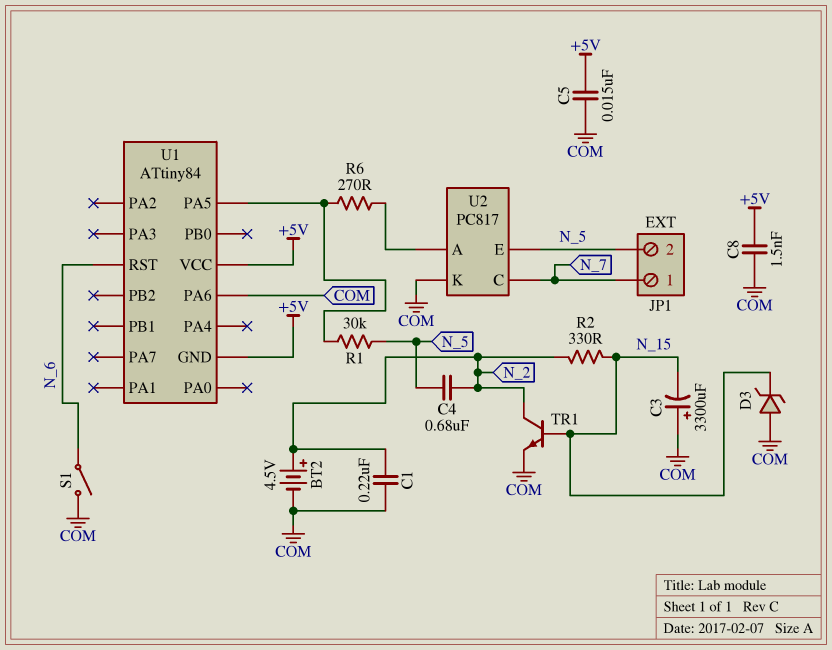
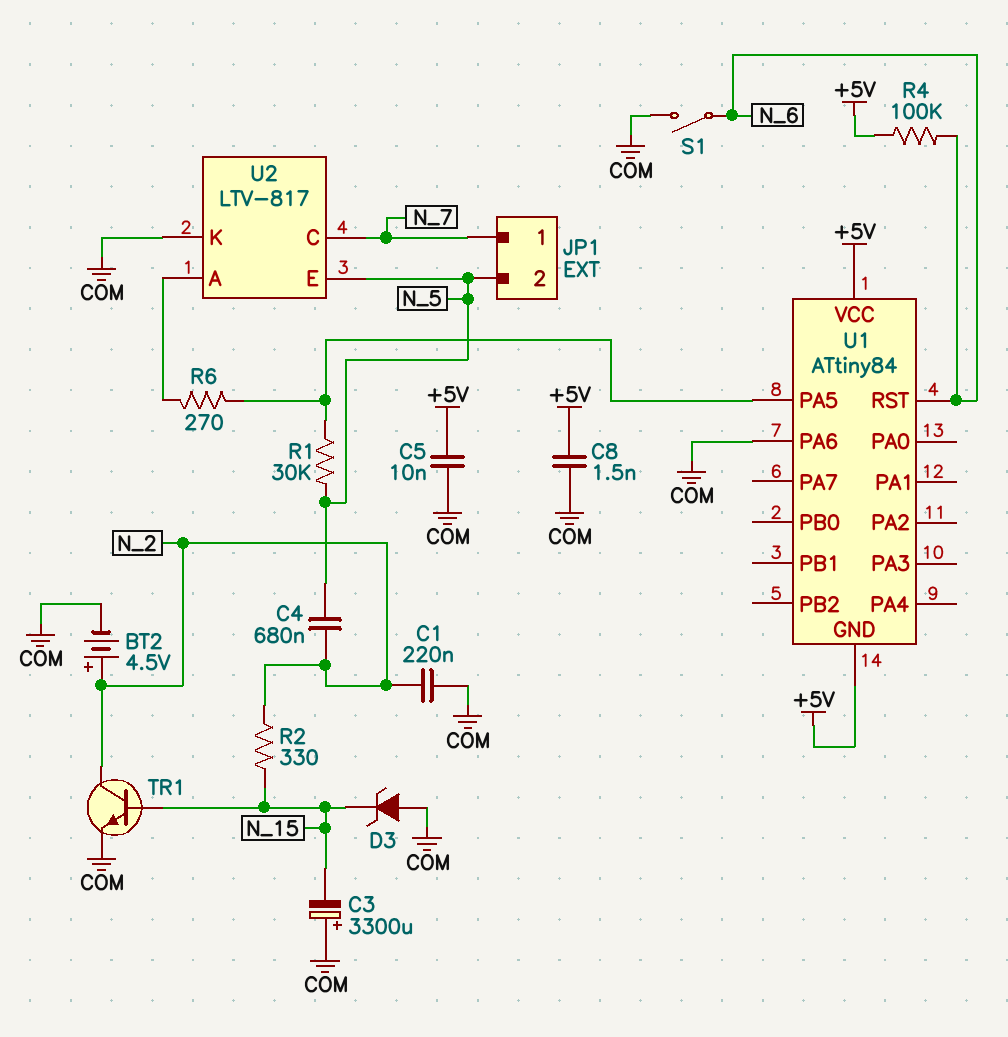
C5: 15nF (+5V, COM) -> 10nF (+5V, COM)
R4: none -> 100k (+5V, N_6)
U2: PC817 -> LTV-817

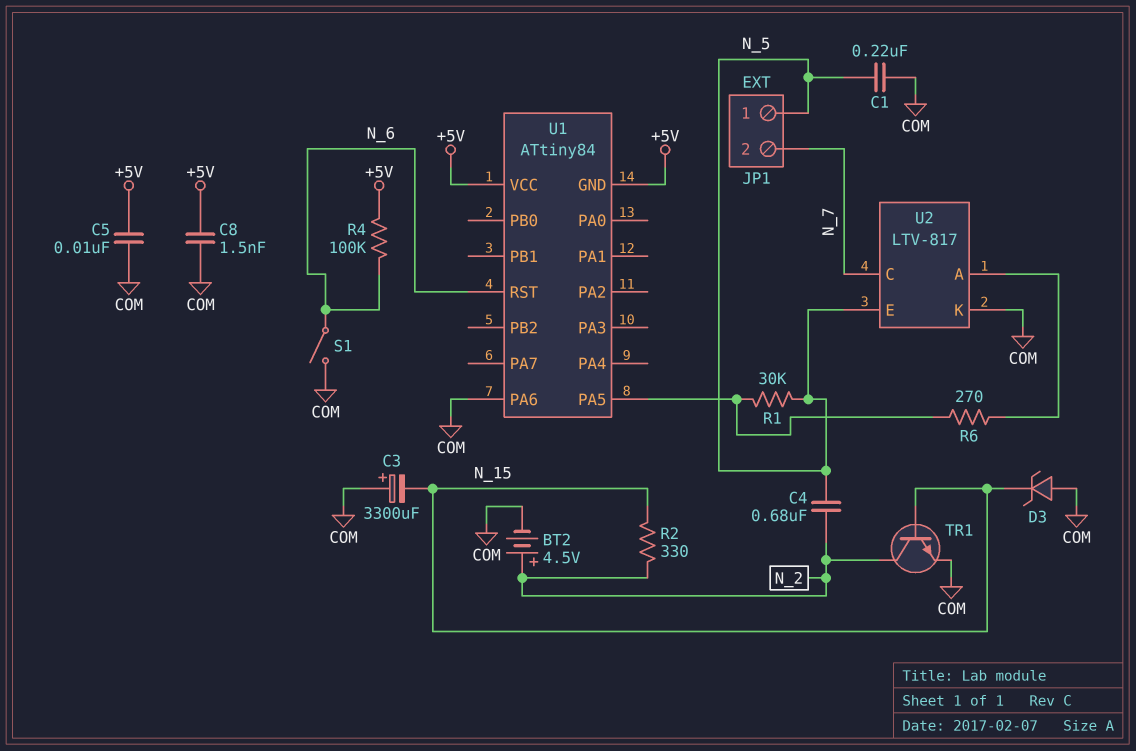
C1: 220nF (COM, N_2) -> 220nF (COM, N_5)
JP1 pin 1: N_7 -> N_5
JP1 pin 2: N_5 -> N_7

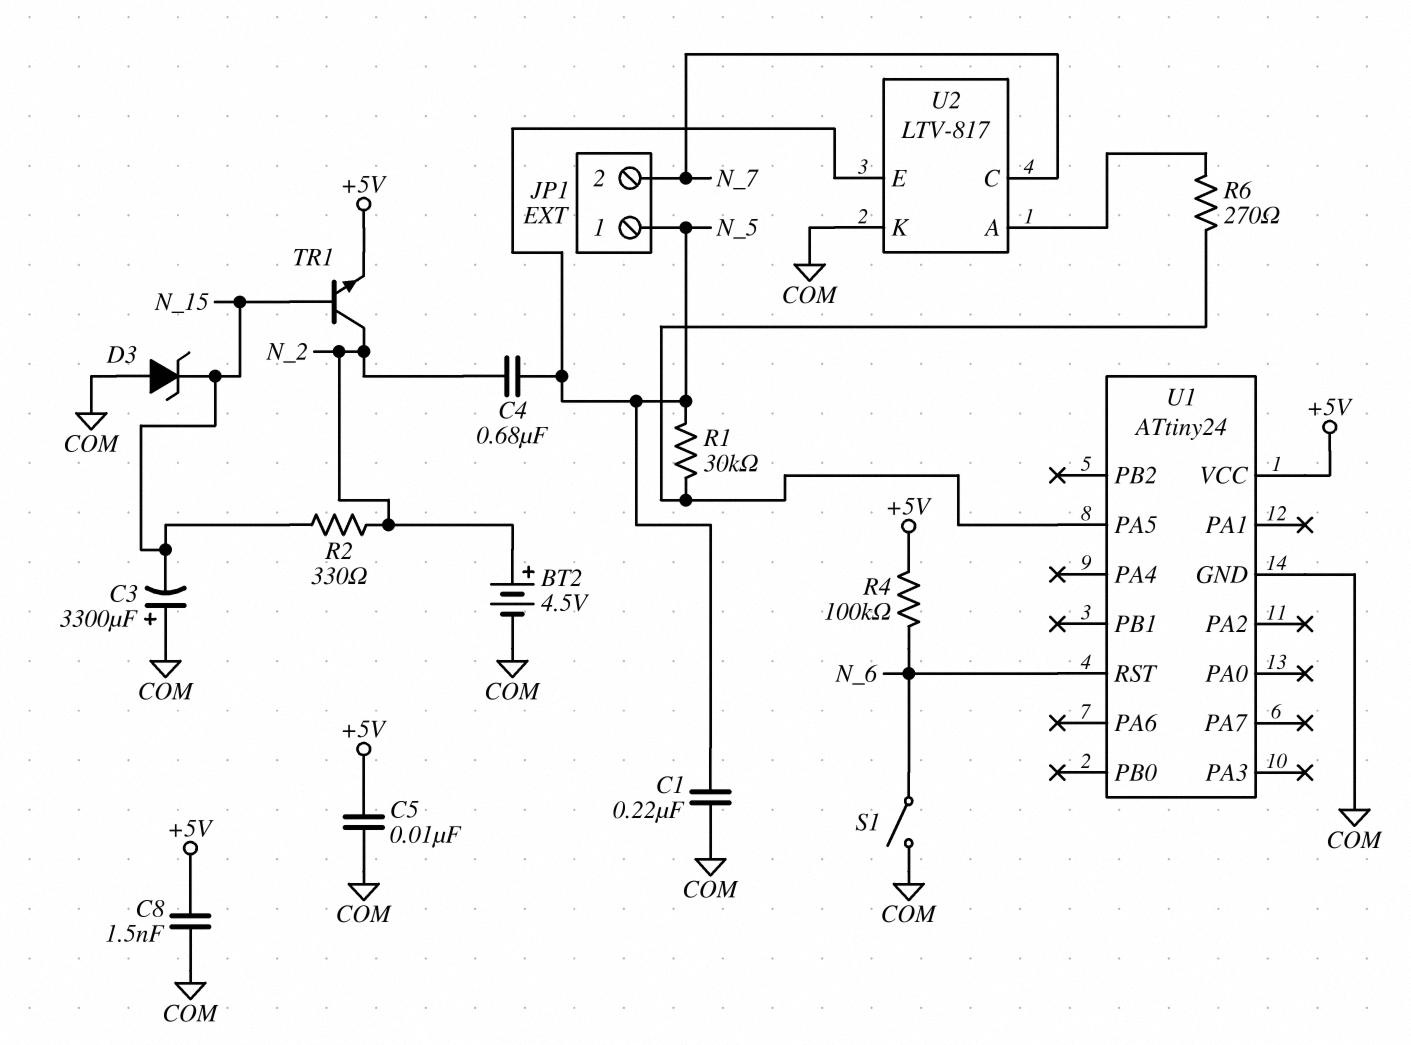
TR1: NPN (B N_15, C N_2, E COM) -> NPN (B N_15, C N_2, E +5V)
U1: ATtiny84 -> ATtiny24
U1 pin GND: +5V -> COM
U1 pin PA6: COM -> none

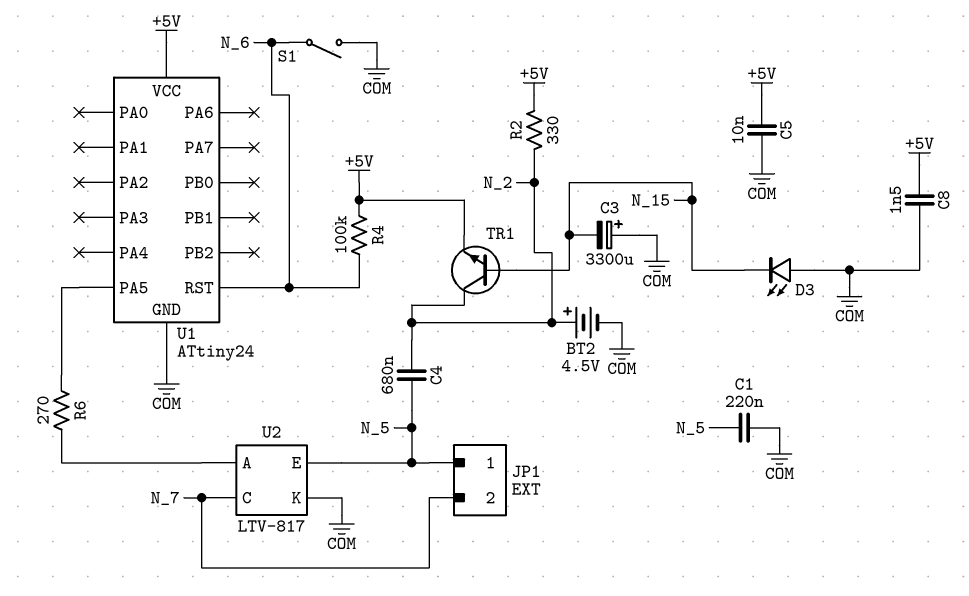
D3: zener (A COM, K N_15) -> LED (A COM, K N_15)
R1: 30k (N_5, U1/PA5) -> none
R2: 330 (N_2, N_15) -> 330 (+5V, N_2)

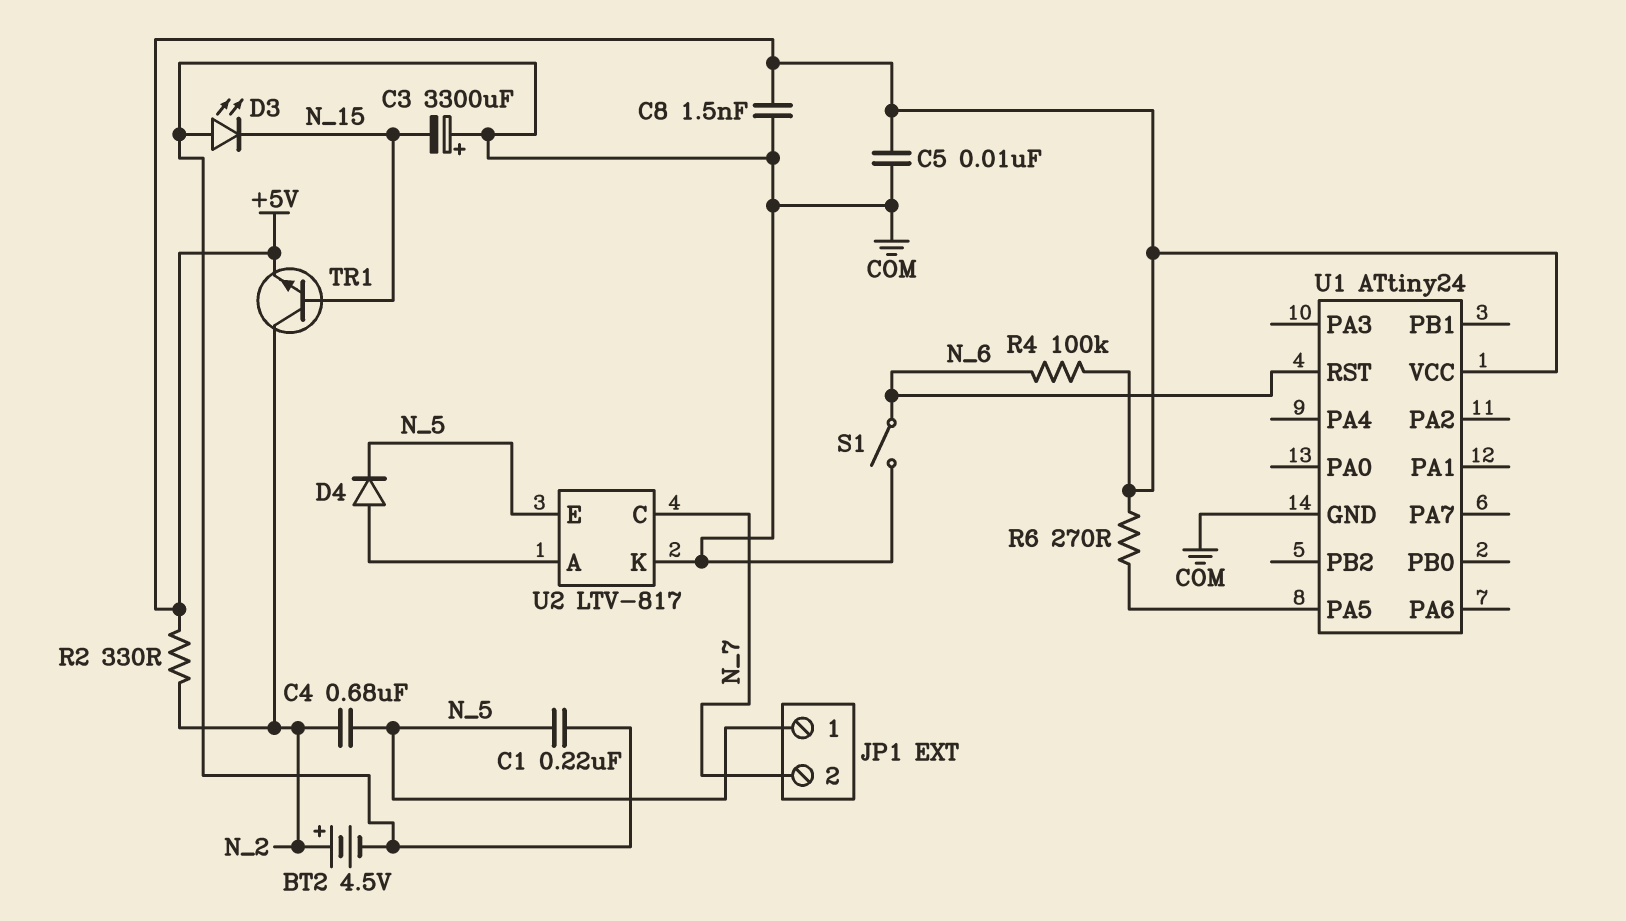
D4: none -> diode (A U2/A, K N_5)
R6: 270 (U1/PA5, U2/A) -> 270 (+5V, U1/PA5)

